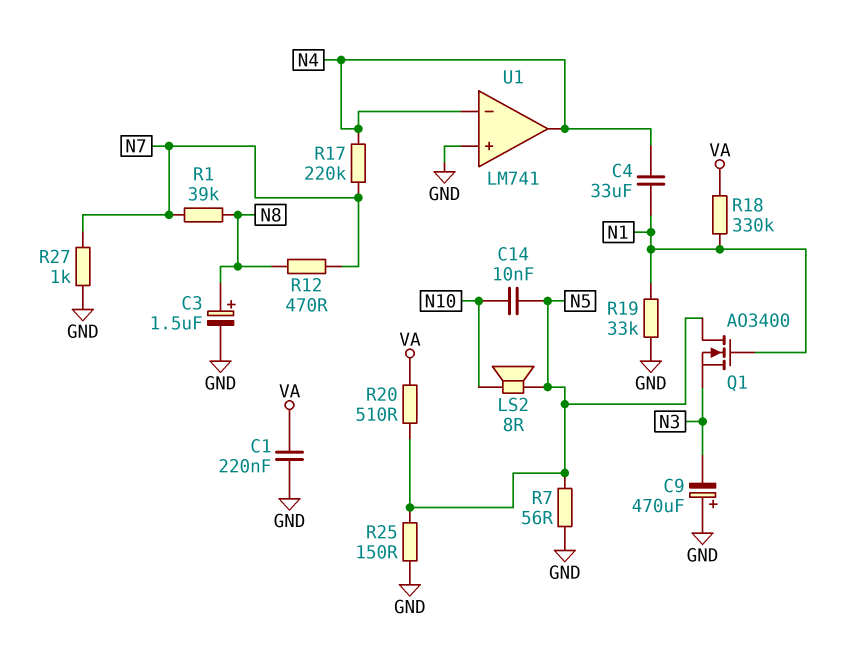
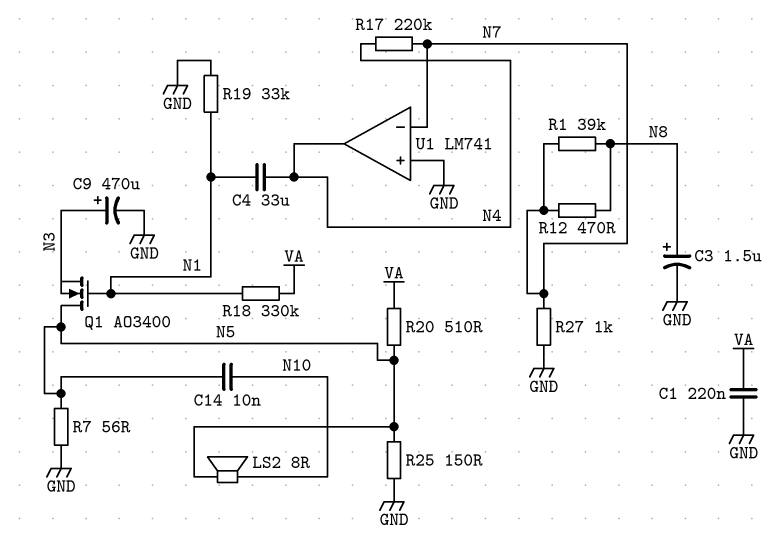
C9: 470uF (plus GND, minus N3) -> 470uF (plus N3, minus GND)
U1 pin in-: N4 -> N7

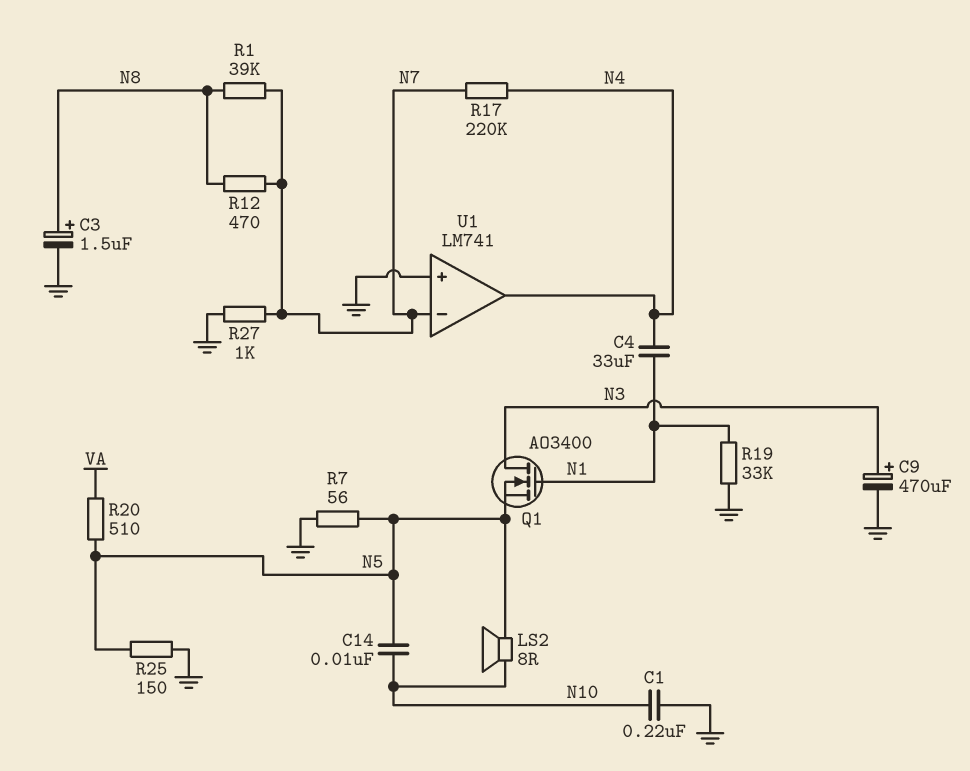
C1: 220nF (GND, VA) -> 220nF (GND, N10)
Q1: NMOS AO3400 (G N1, D N5, S N3) -> NMOS AO3400 (G N1, D N3, S N5)
R18: 330k (N1, VA) -> none

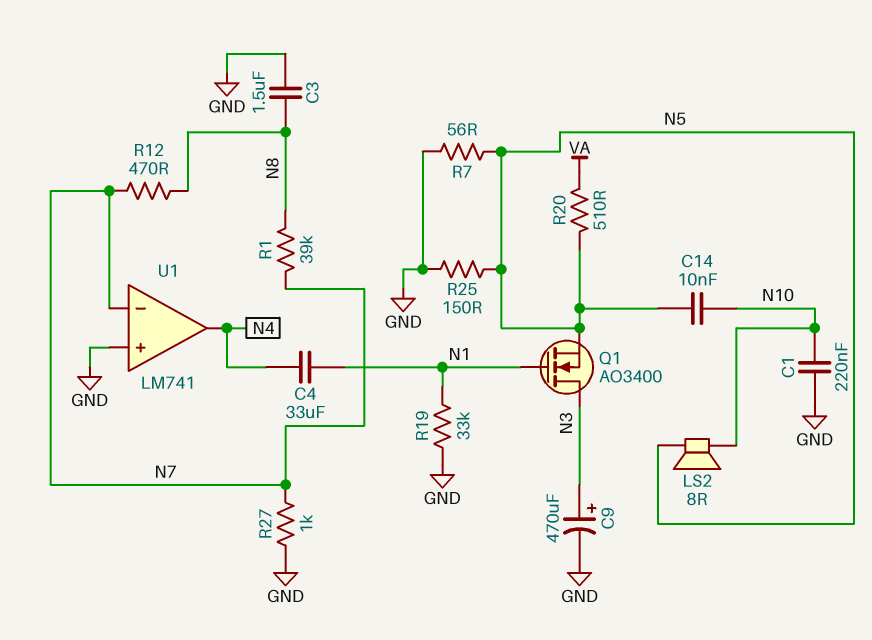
C3: 1.5uF (plus N8, minus GND) -> 1.5uF (GND, N8)
R17: 220k (N4, N7) -> none

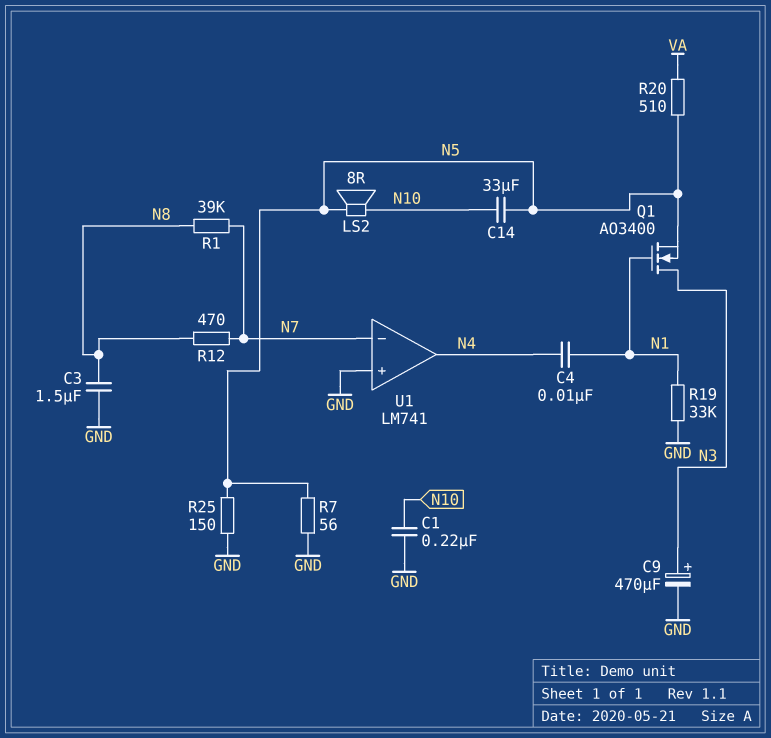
C4: 33uF (N1, N4) -> 10nF (N1, N4)
C14: 10nF (N5, N10) -> 33uF (N5, N10)
R27: 1k (GND, N7) -> none

